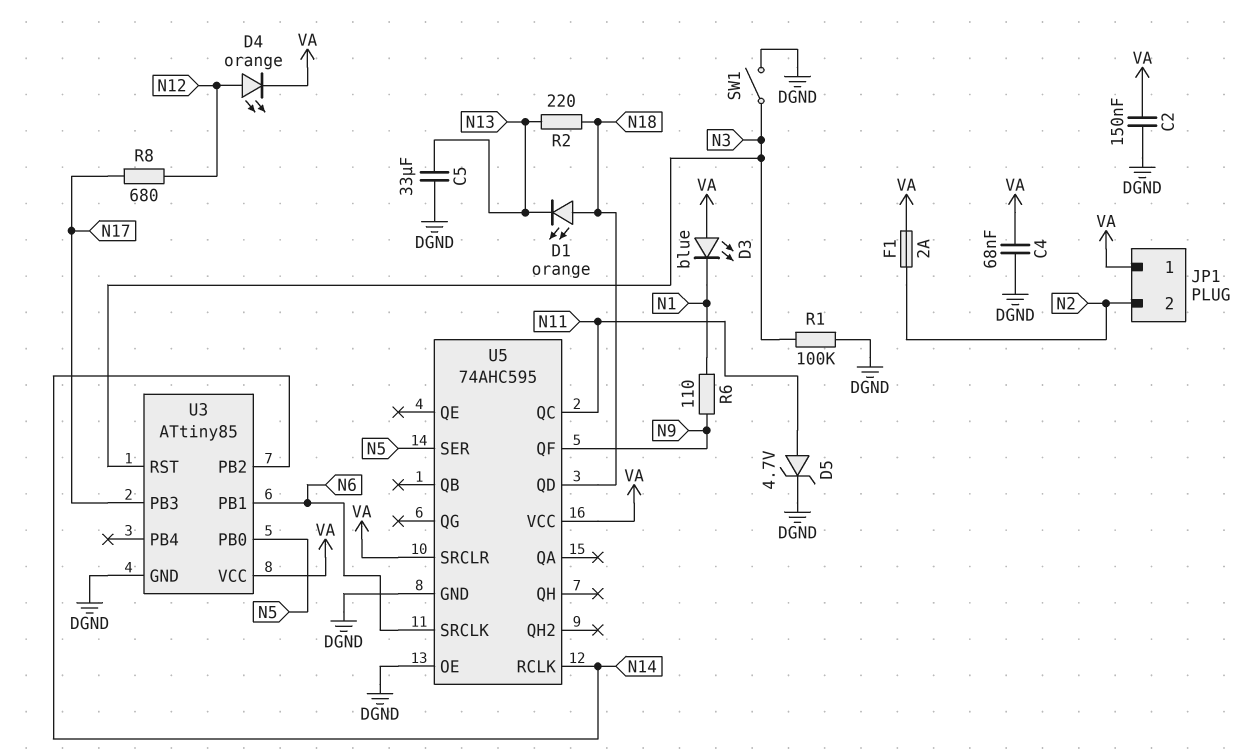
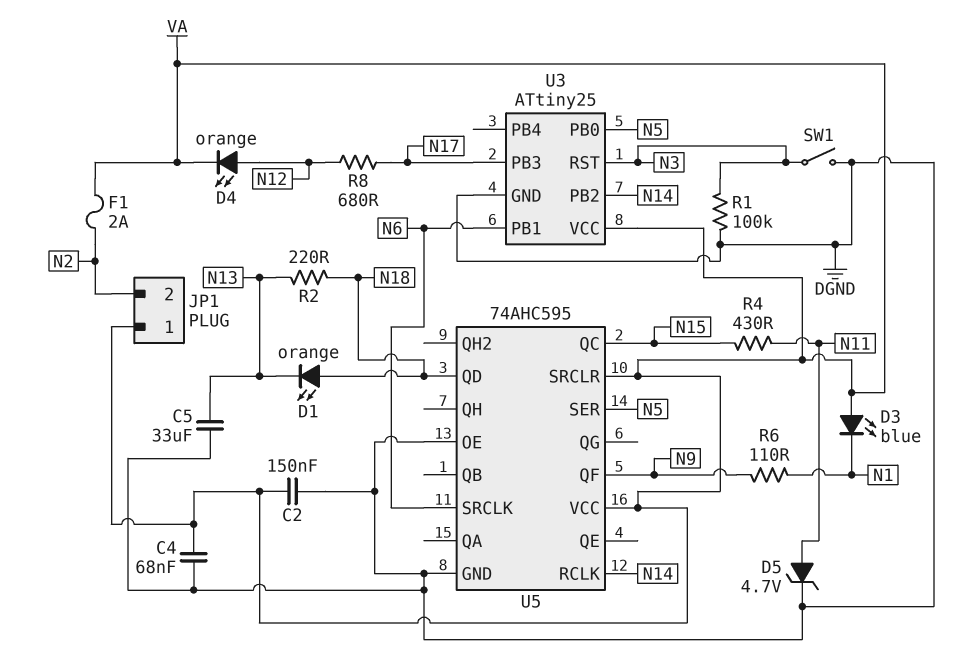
R4: none -> 430 (N11, N15)
U3: ATtiny85 -> ATtiny25
U5 pin QC: N11 -> N15

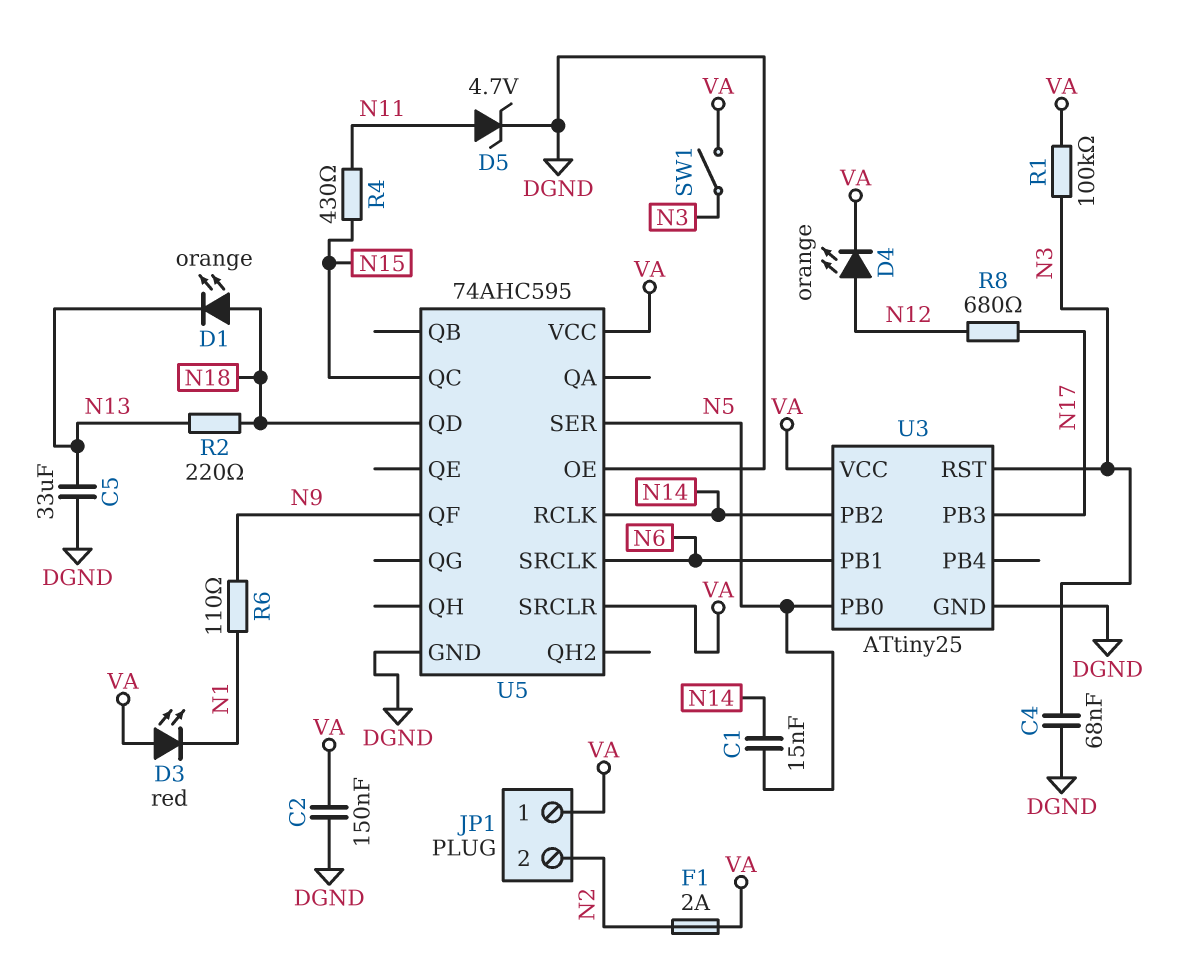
C1: none -> 15nF (N5, N14)
C4: 68nF (DGND, VA) -> 68nF (DGND, N3)
D3: LED blue (A VA, K N1) -> LED red (A VA, K N1)
R1: 100k (DGND, N3) -> 100k (N3, VA)
SW1: switch (DGND, N3) -> switch (N3, VA)

